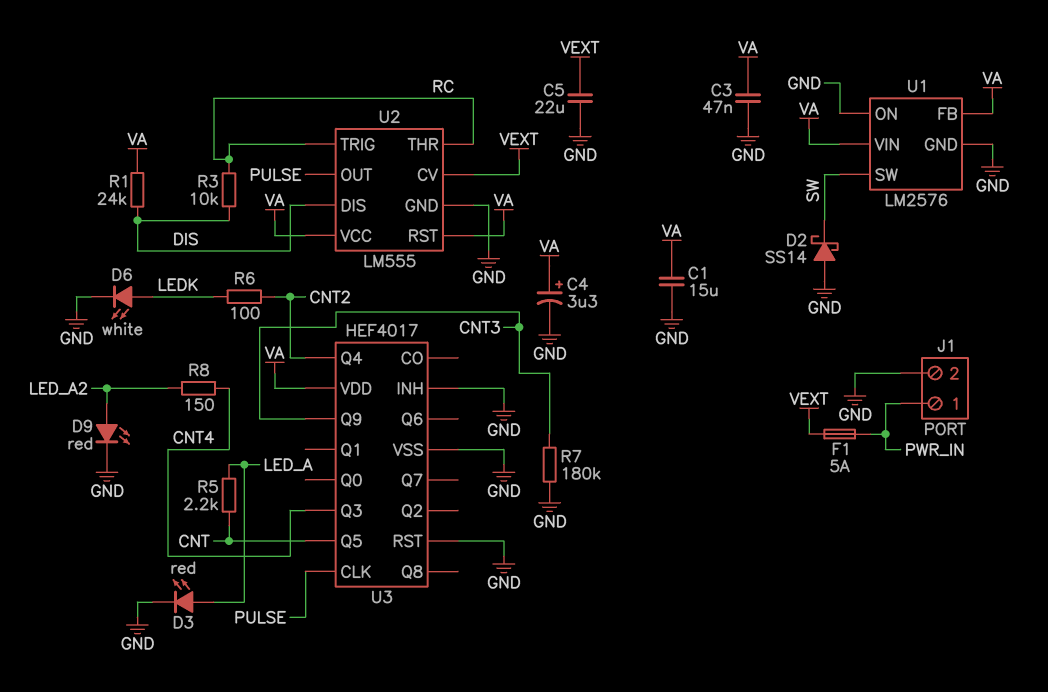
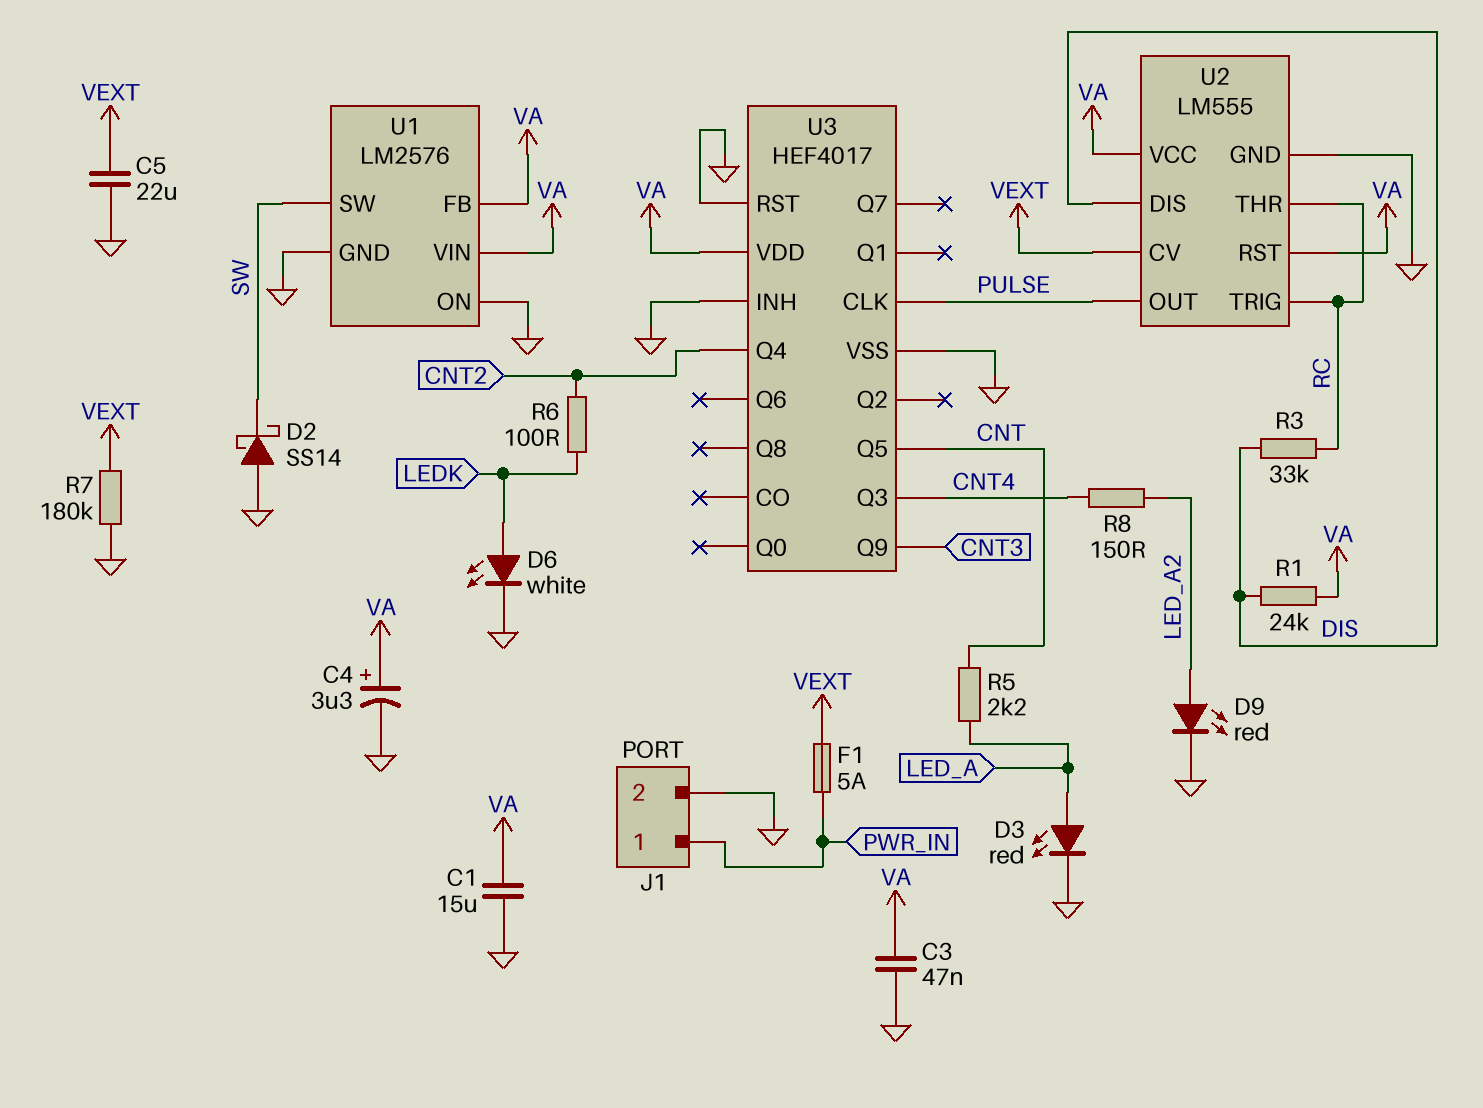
R3: 10k (DIS, RC) -> 33k (DIS, RC)
R7: 180k (CNT3, GND) -> 180k (GND, VEXT)

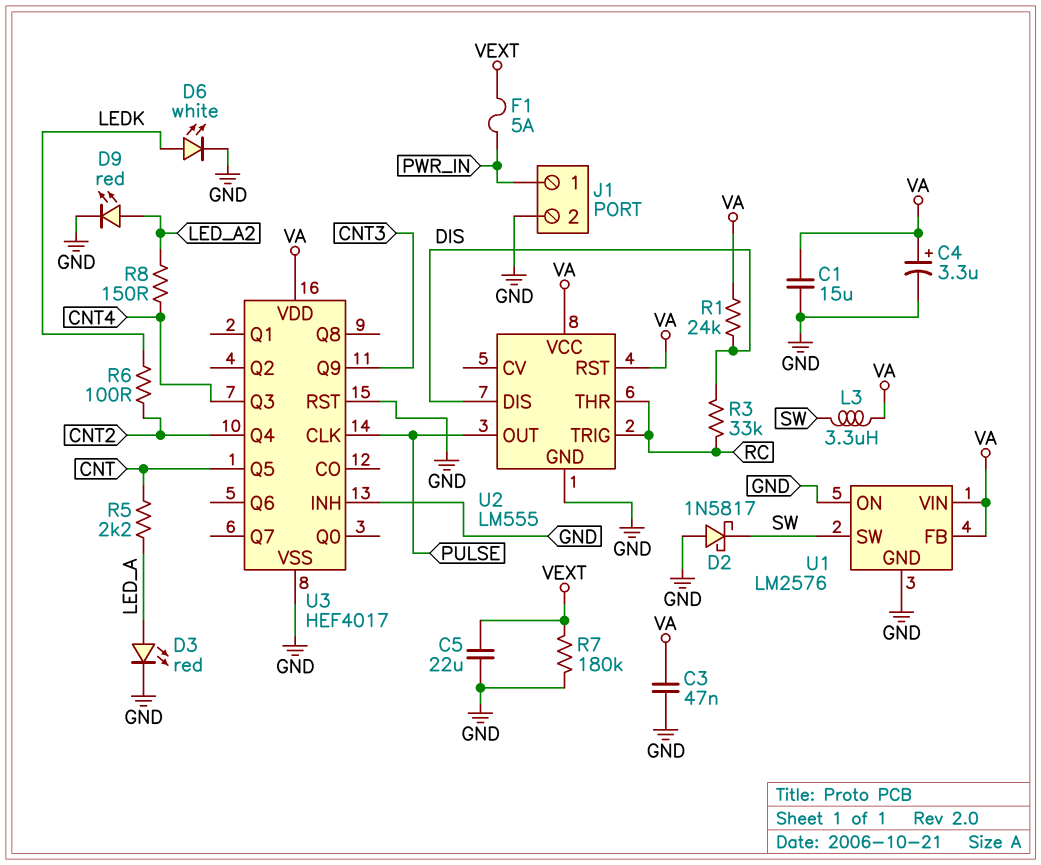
D2: schottky SS14 (A GND, K SW) -> schottky 1N5817 (A GND, K SW)
L3: none -> 3.3uH (SW, VA)
U2 pin CV: VEXT -> none

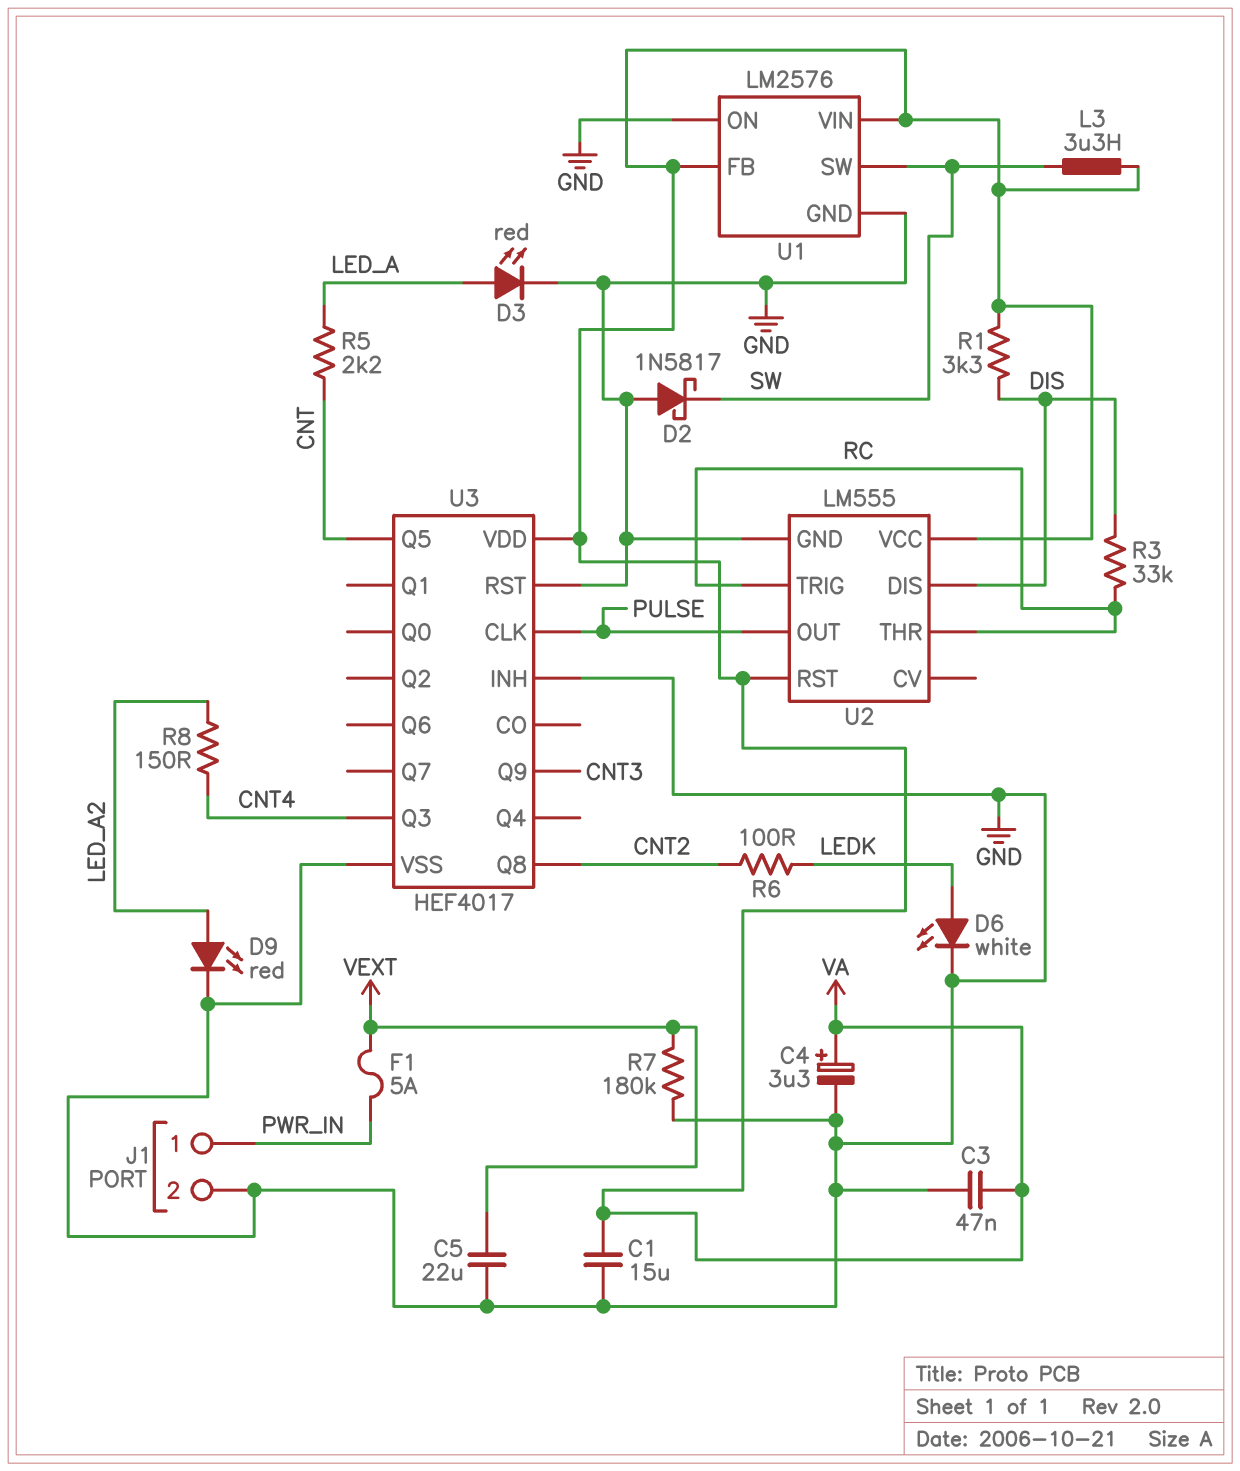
R1: 24k (DIS, VA) -> 3.3k (DIS, VA)
U3 pin Q4: CNT2 -> none
U3 pin Q8: none -> CNT2

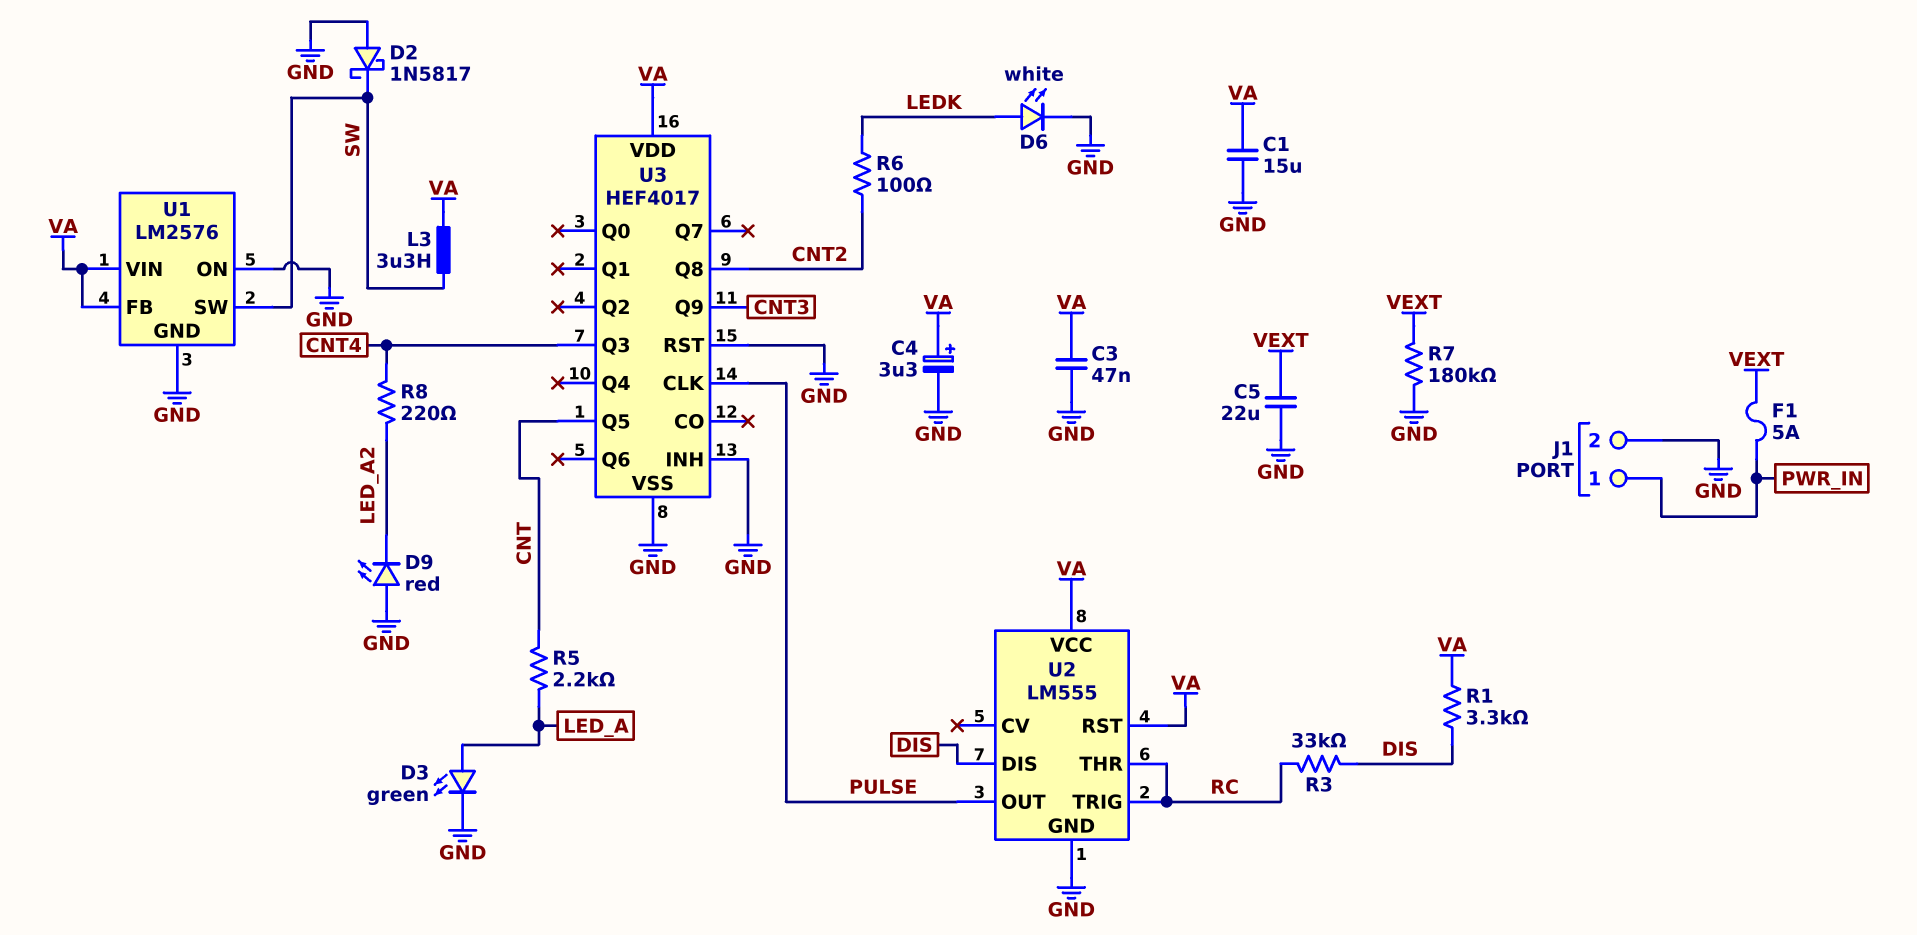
D3: LED red (A LED_A, K GND) -> LED green (A LED_A, K GND)
D9: LED red (A LED_A2, K GND) -> LED red (A GND, K LED_A2)
R8: 150 (CNT4, LED_A2) -> 220 (CNT4, LED_A2)

